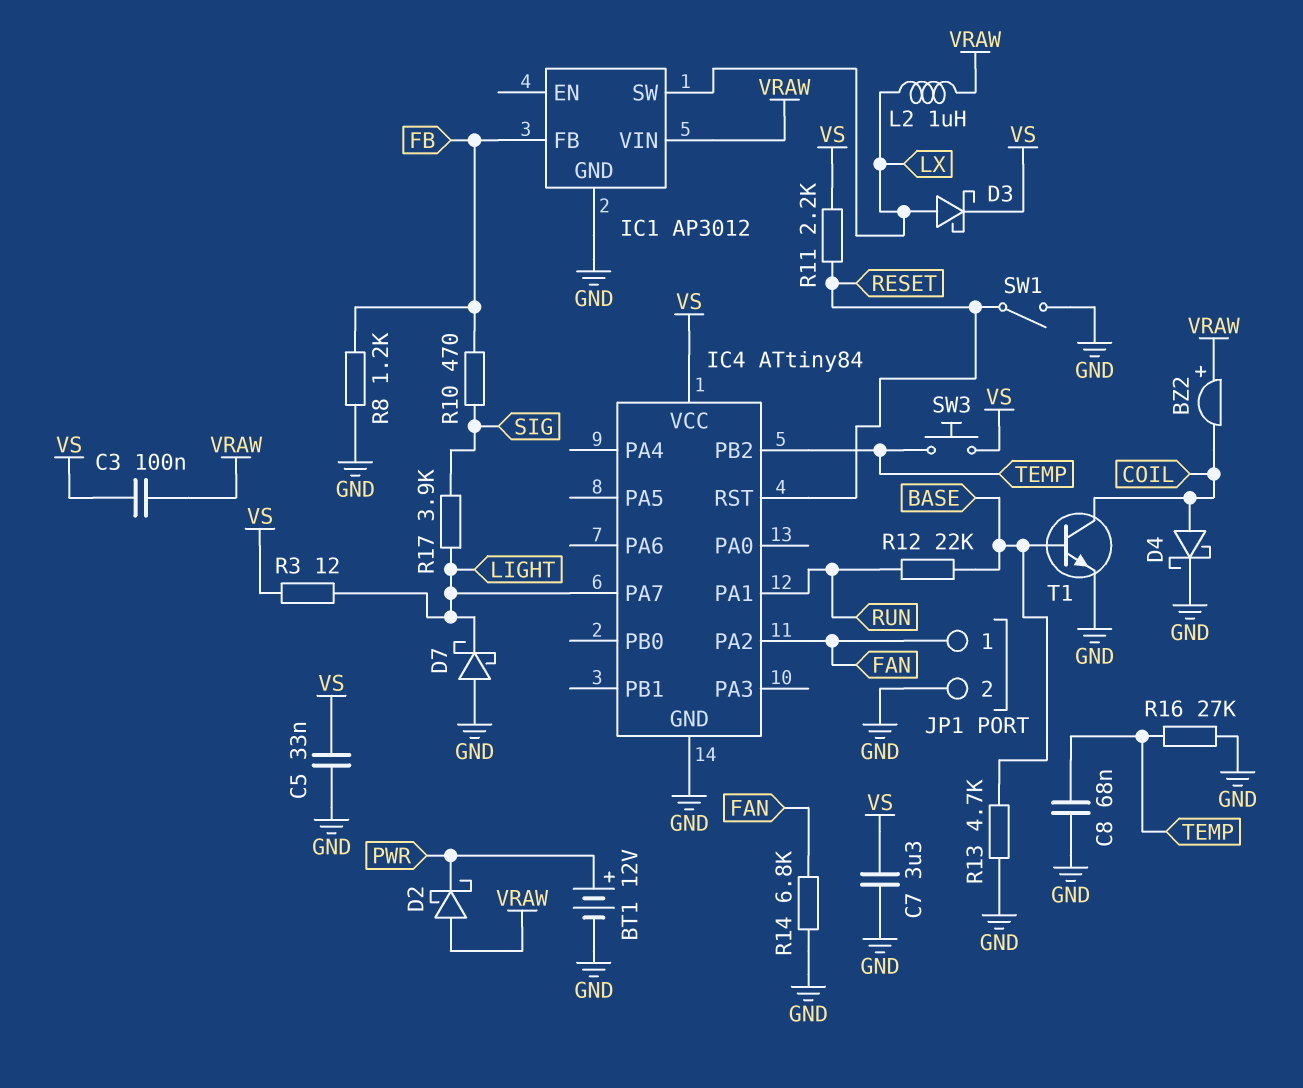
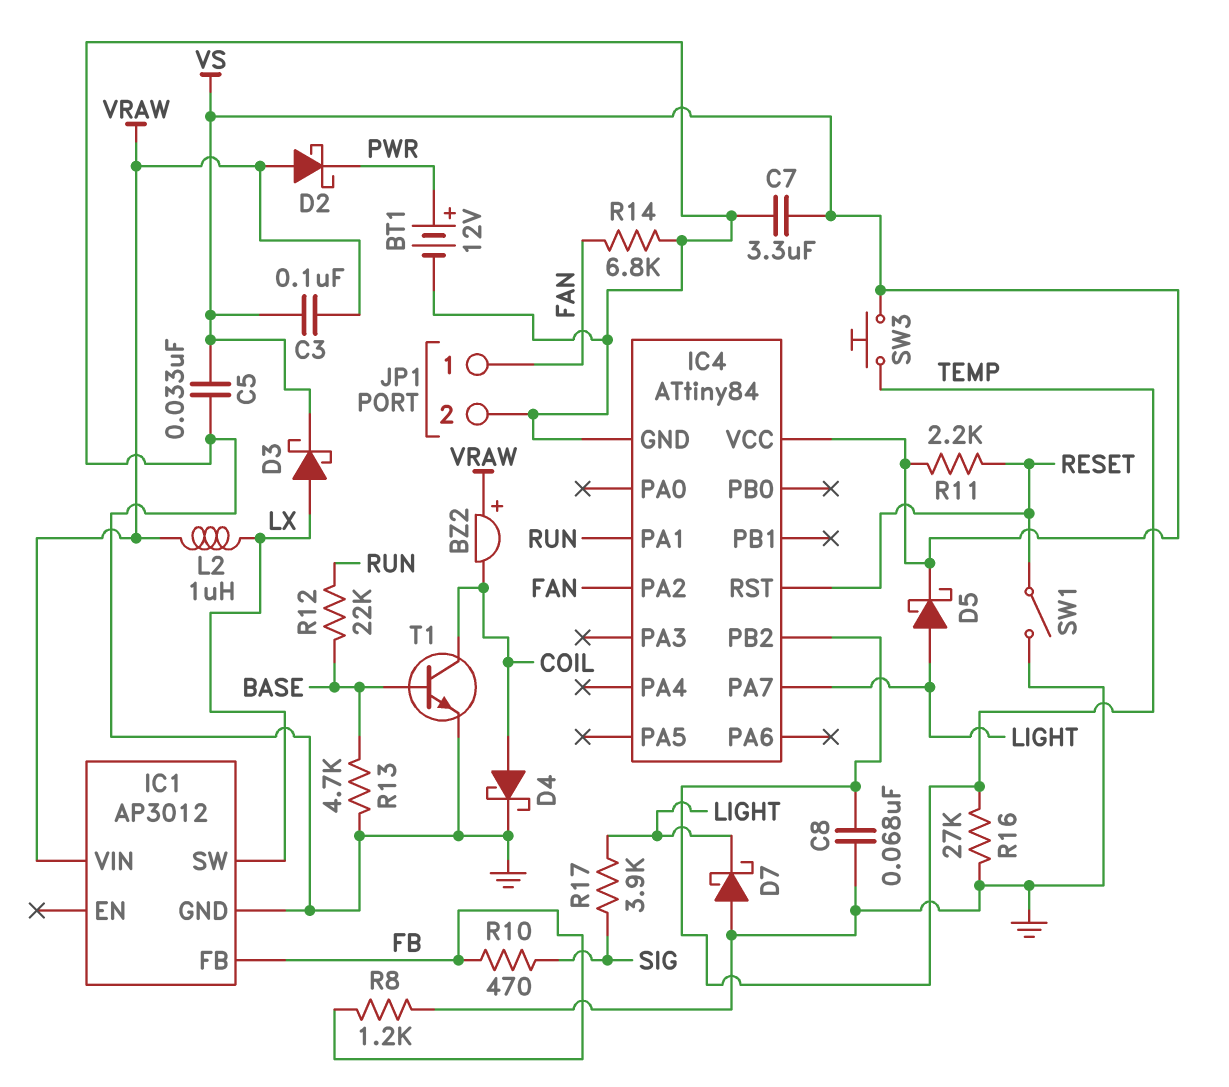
D5: none -> schottky (A LIGHT, K VS)
R3: 12 (LIGHT, VS) -> none

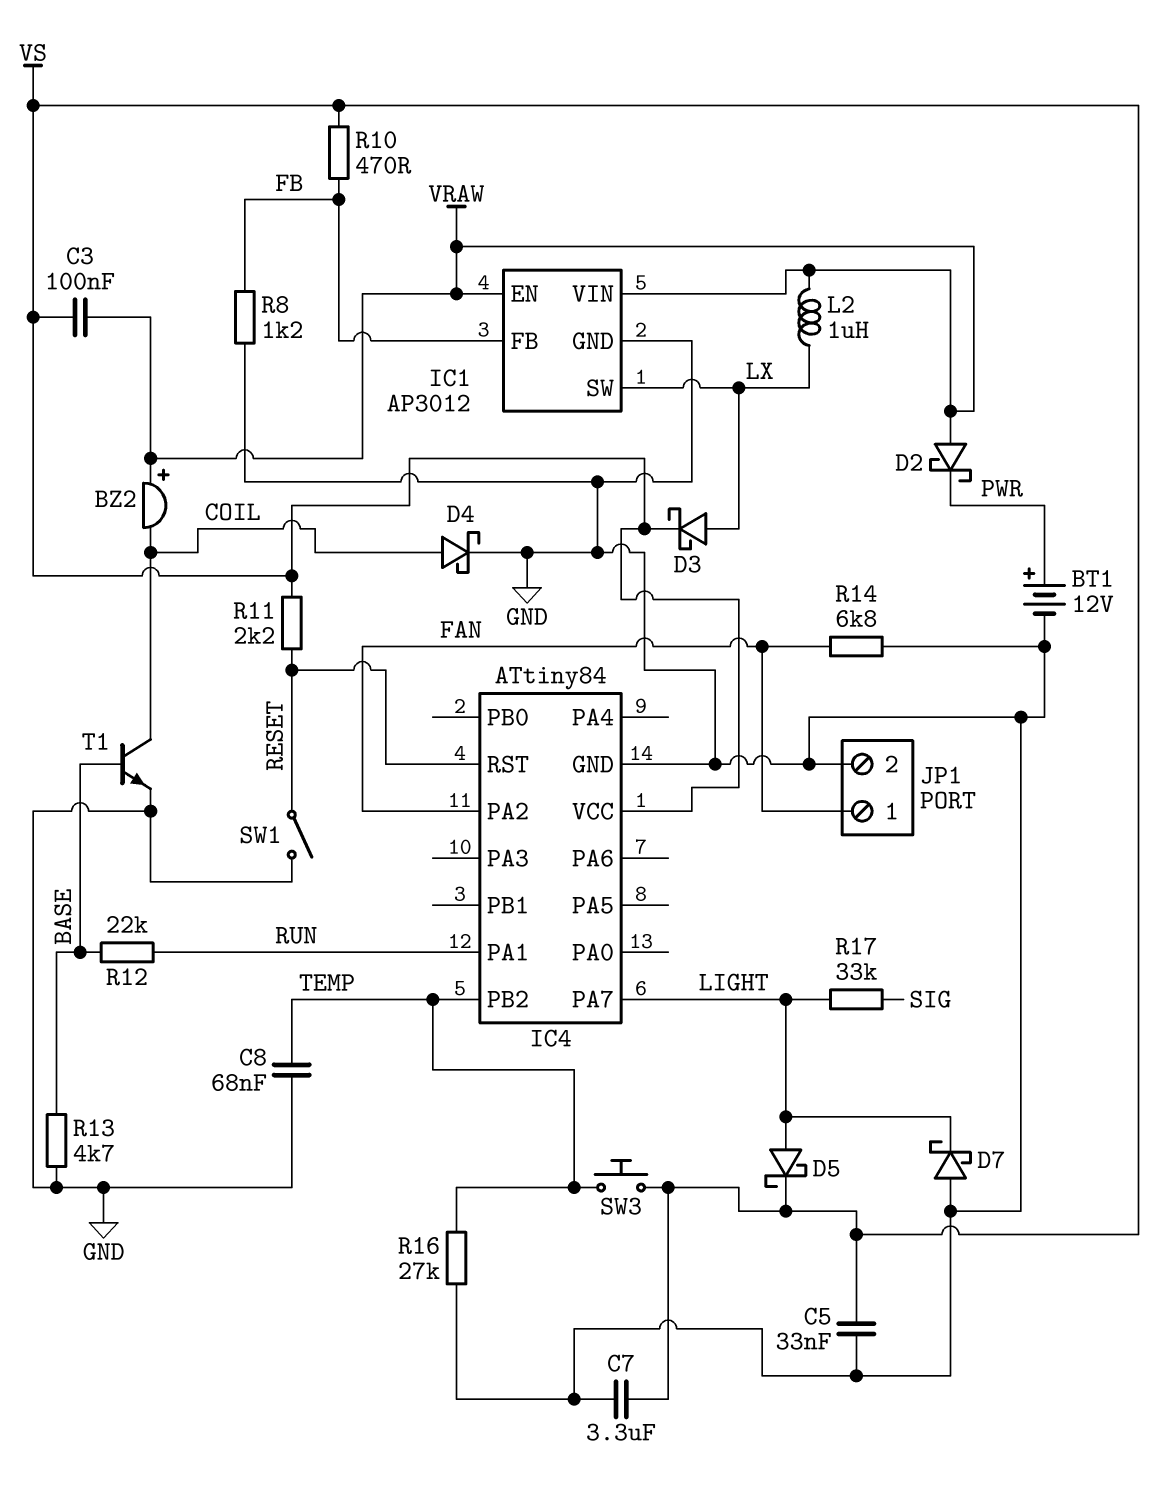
IC1 pin EN: none -> VRAW
R10: 470 (FB, SIG) -> 470 (FB, VS)
R17: 3.9k (LIGHT, SIG) -> 33k (LIGHT, SIG)

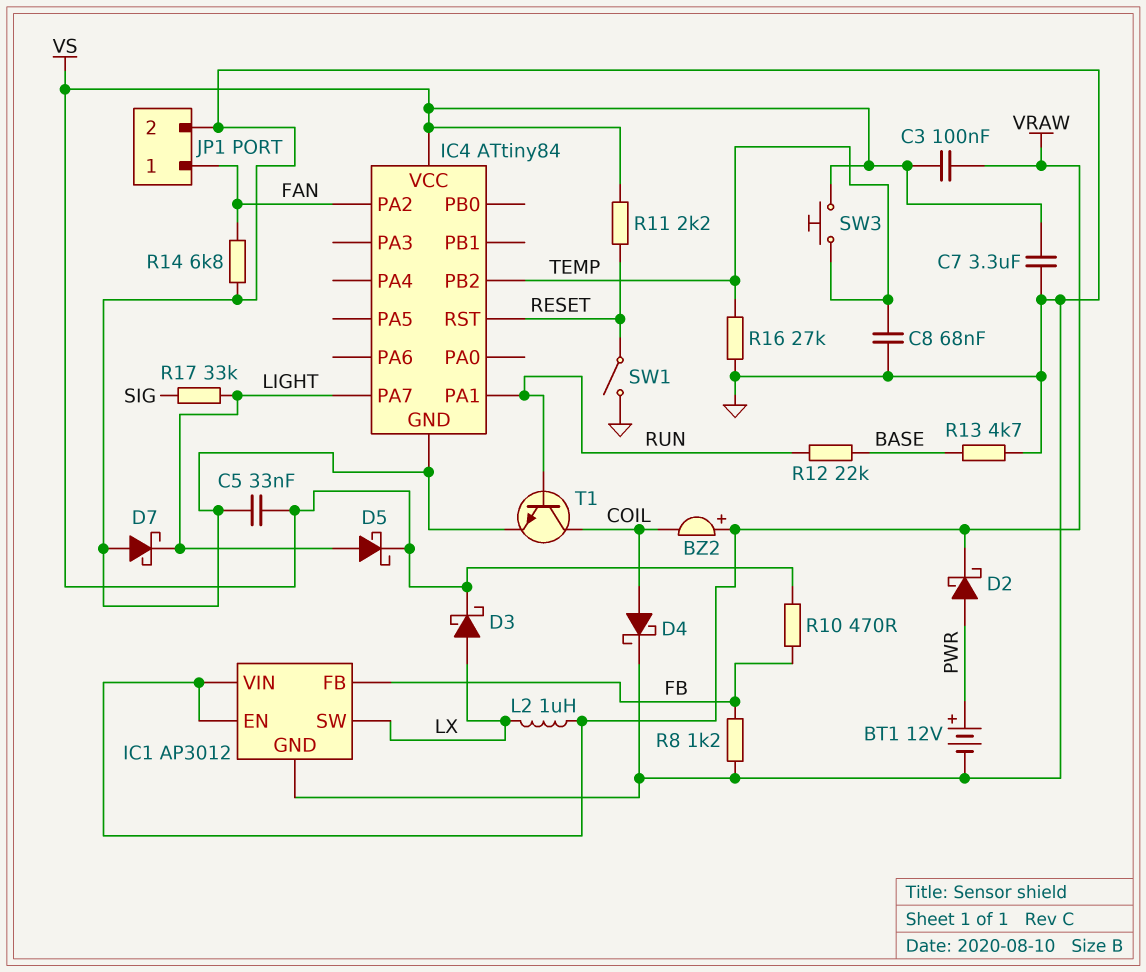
D2: schottky (A VRAW, K PWR) -> schottky (A PWR, K VRAW)
T1: NPN (B BASE, C COIL, E GND) -> NPN (B RUN, C COIL, E GND)

